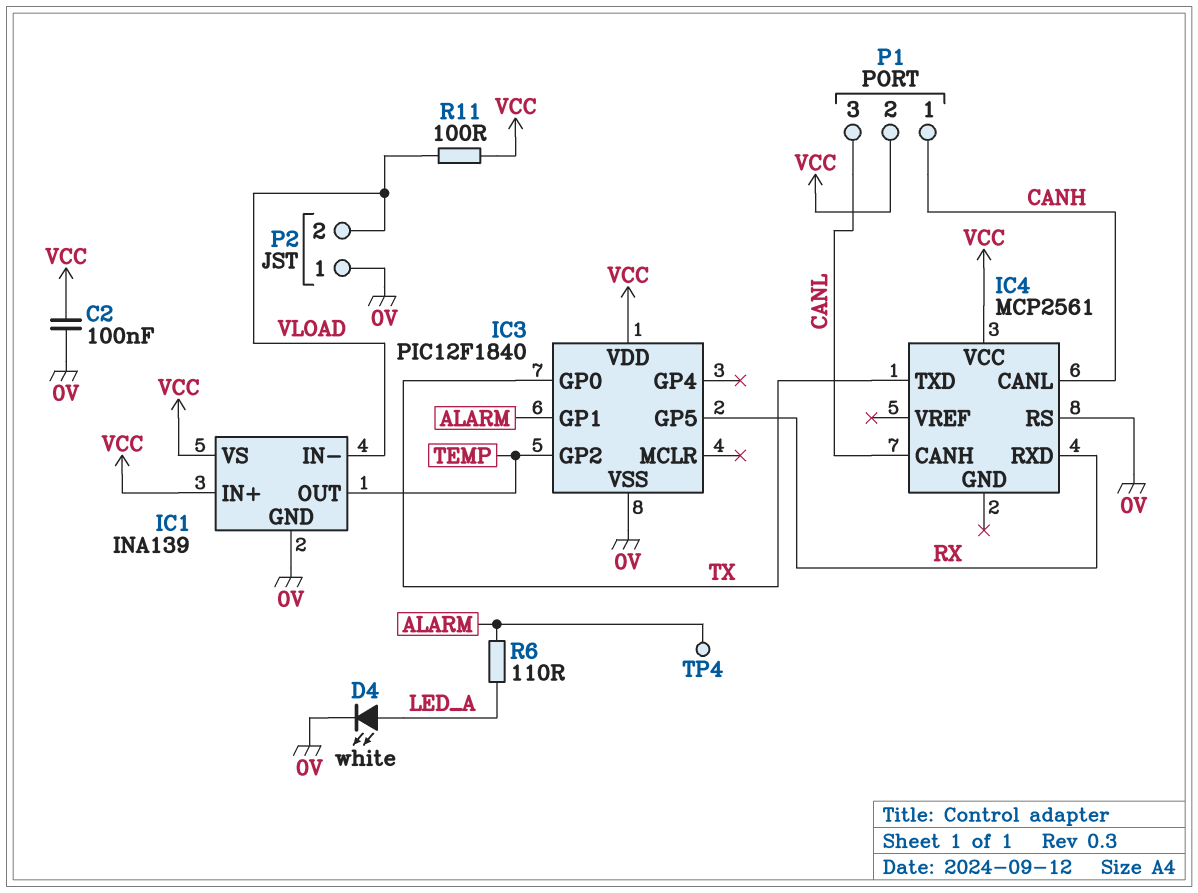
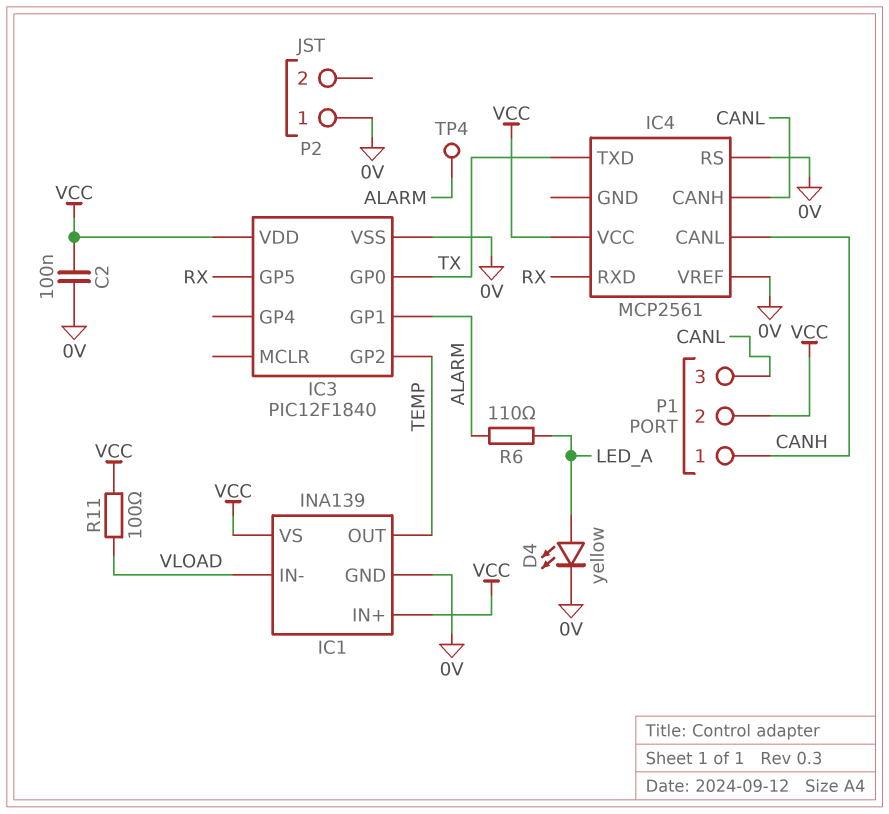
D4: LED white (A LED_A, K 0V) -> LED yellow (A LED_A, K 0V)
IC4 pin VREF: none -> 0V
P2 pin 2: VLOAD -> none

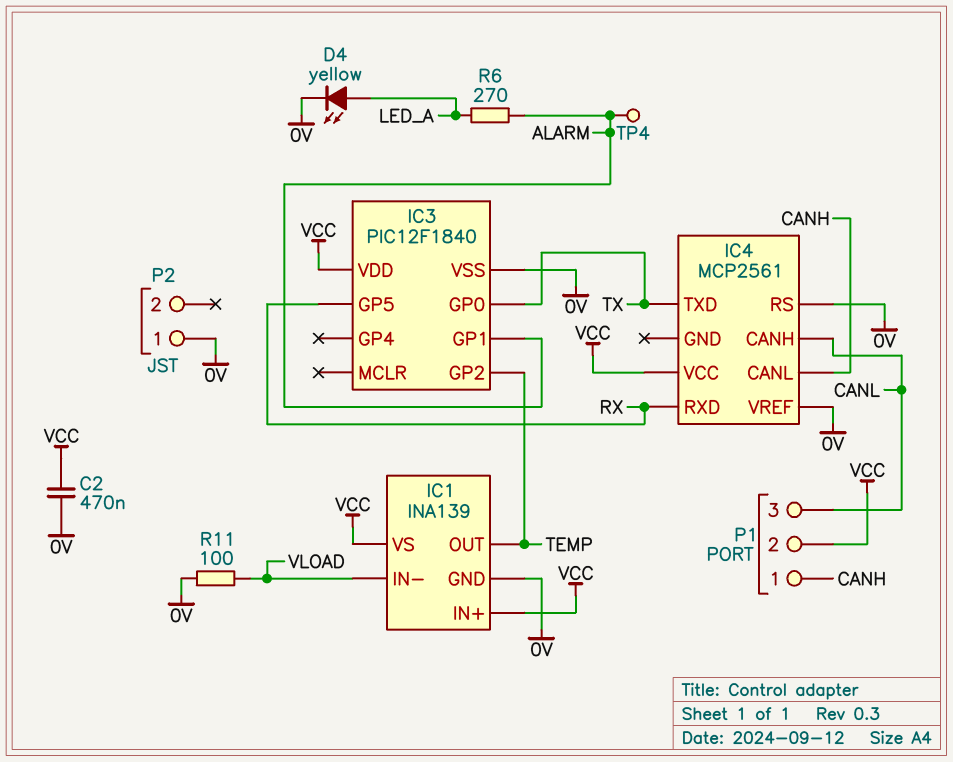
C2: 100nF (0V, VCC) -> 470nF (0V, VCC)
R6: 110 (ALARM, LED_A) -> 270 (ALARM, LED_A)
R11: 100 (VCC, VLOAD) -> 100 (0V, VLOAD)

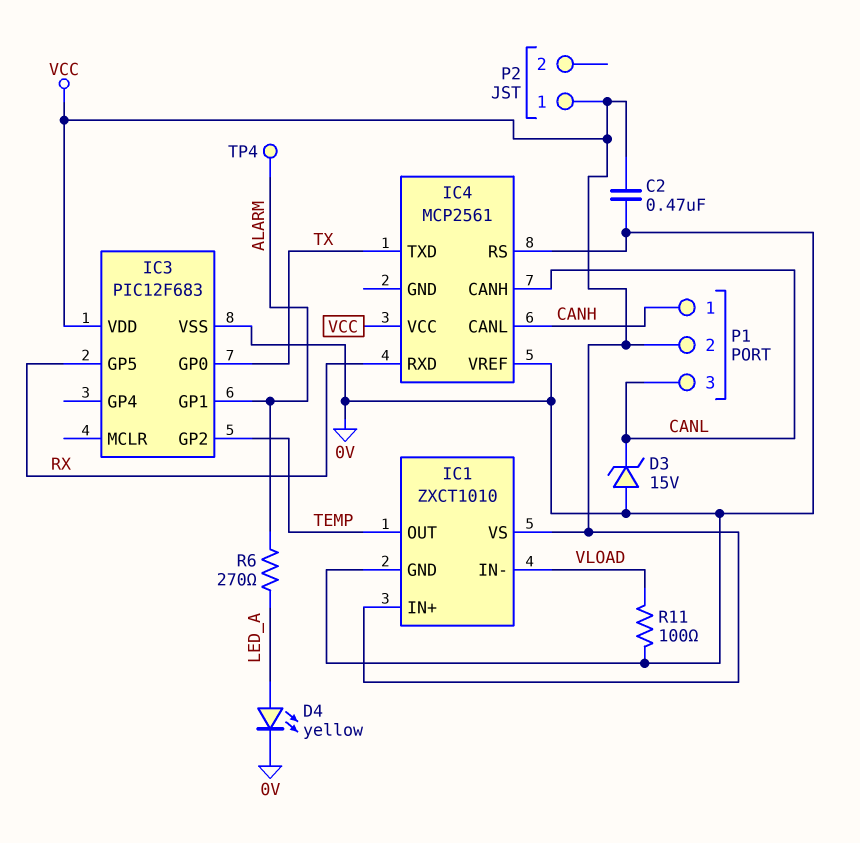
D3: none -> zener 15V (A 0V, K CANL)
IC1: INA139 -> ZXCT1010
IC3: PIC12F1840 -> PIC12F683
P2 pin 1: 0V -> VCC

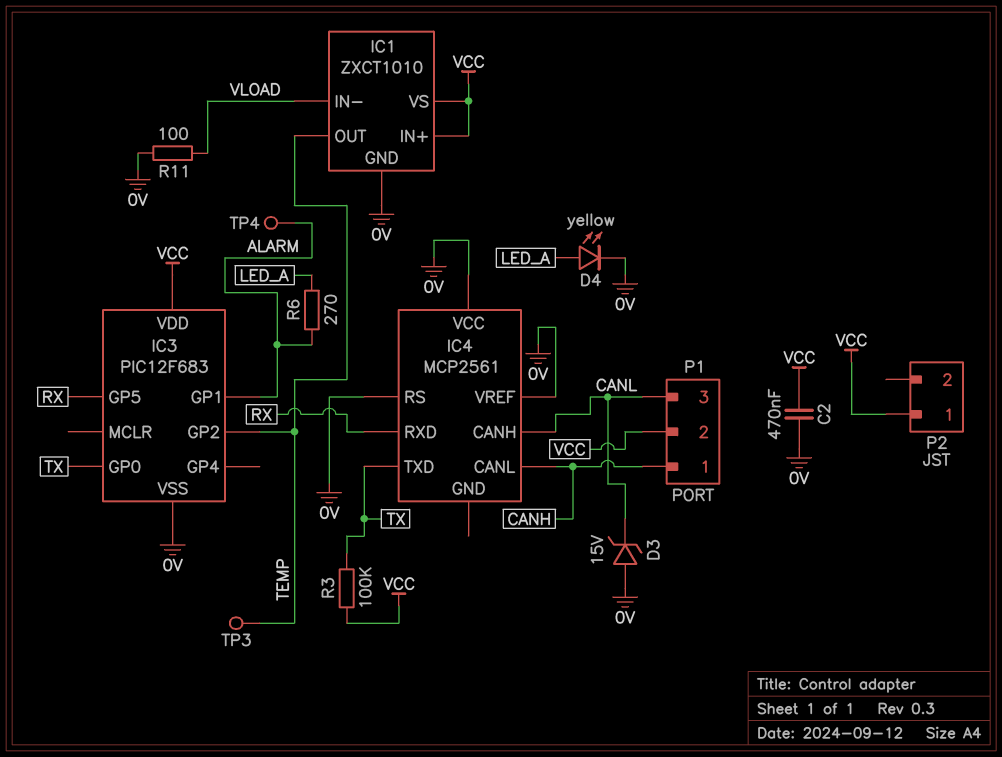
IC4 pin VCC: VCC -> 0V
R3: none -> 100k (TX, VCC)
TP3: none -> test point (TEMP)

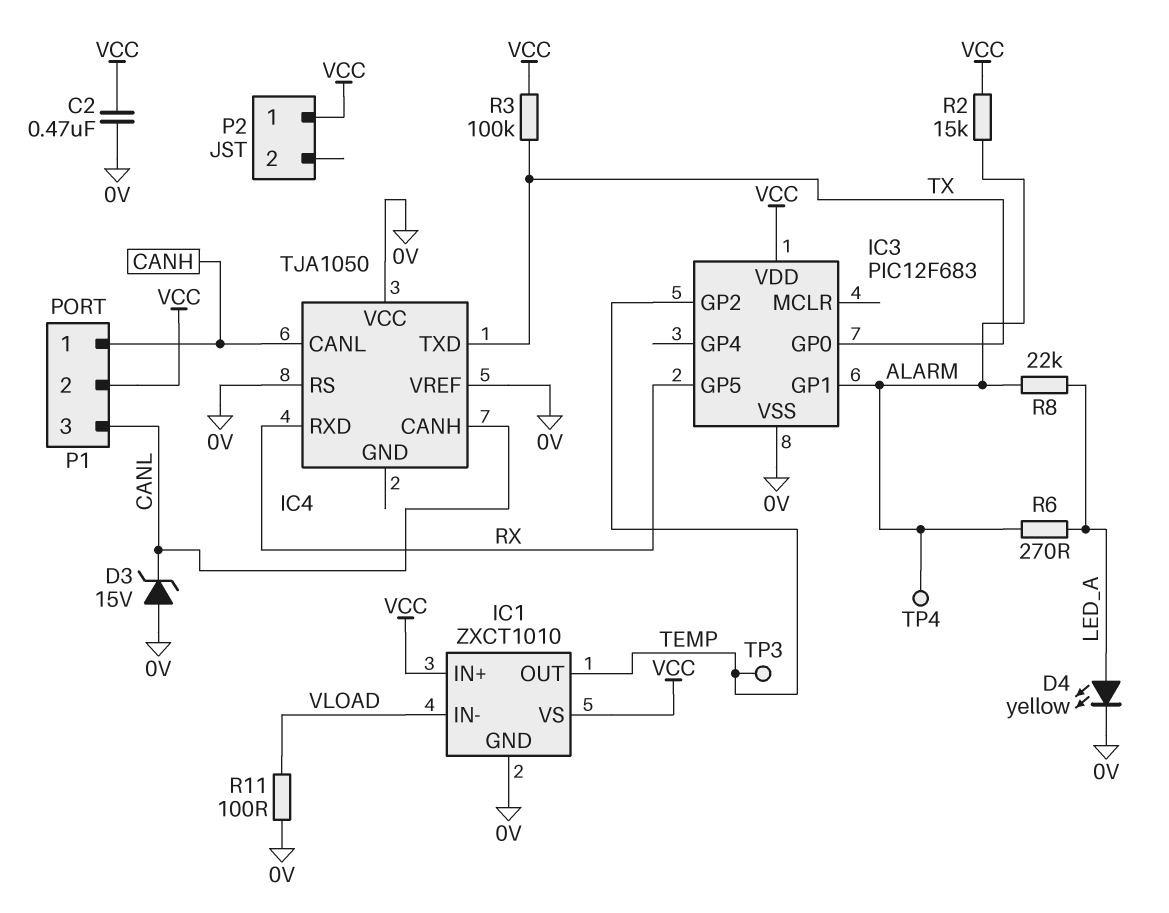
IC4: MCP2561 -> TJA1050
R2: none -> 15k (ALARM, VCC)
R8: none -> 22k (ALARM, LED_A)

